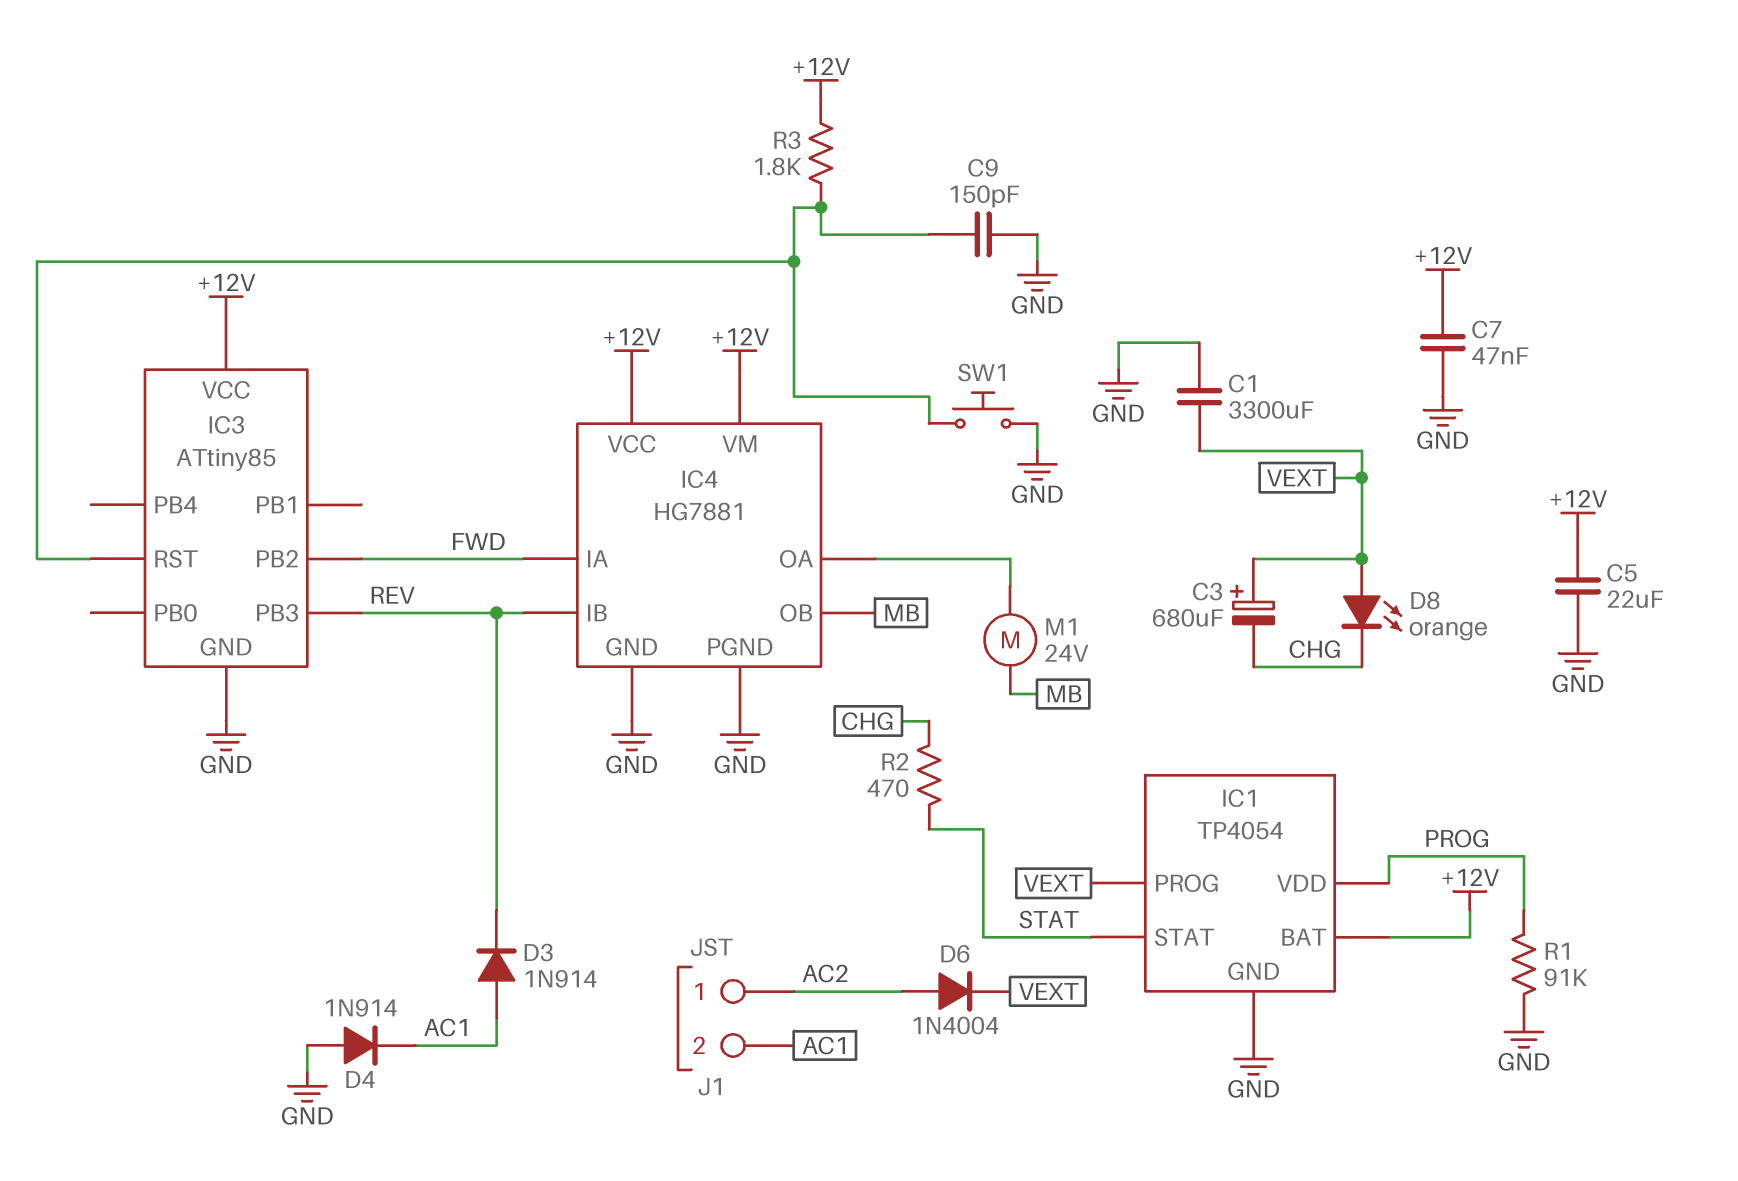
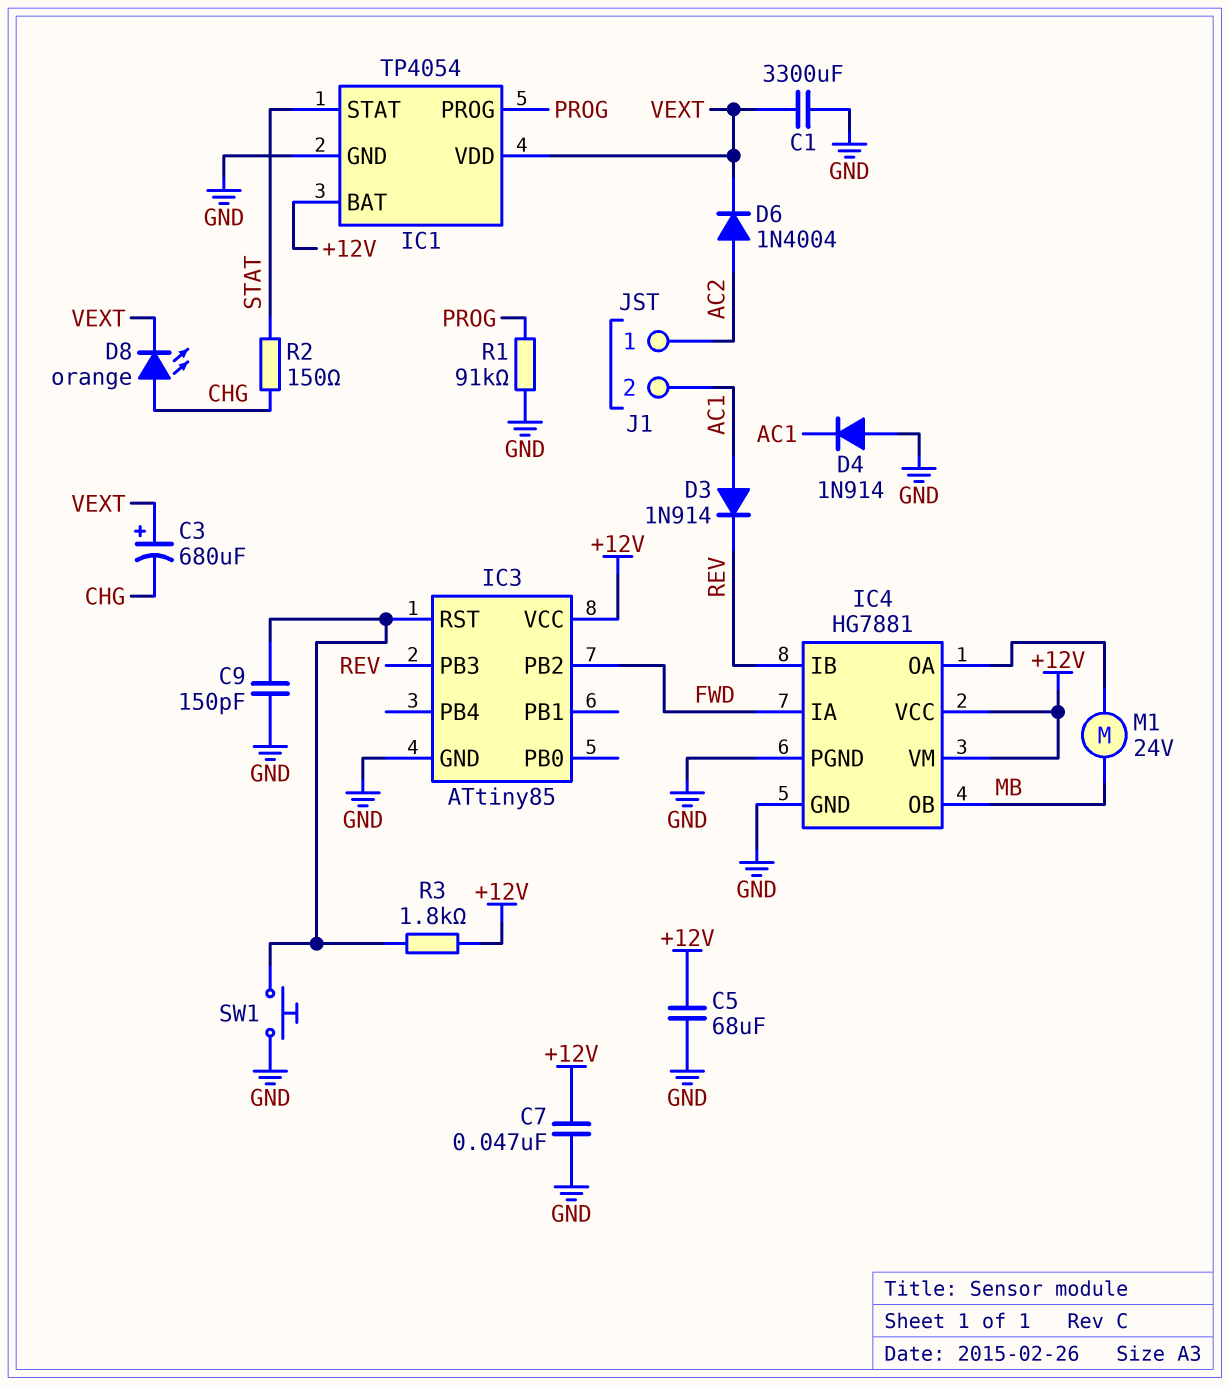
C5: 22uF (+12V, GND) -> 68uF (+12V, GND)
D8: LED orange (A VEXT, K CHG) -> LED orange (A CHG, K VEXT)
IC1 pin PROG: VEXT -> PROG
IC1 pin VDD: PROG -> VEXT
R2: 470 (CHG, STAT) -> 150 (CHG, STAT)

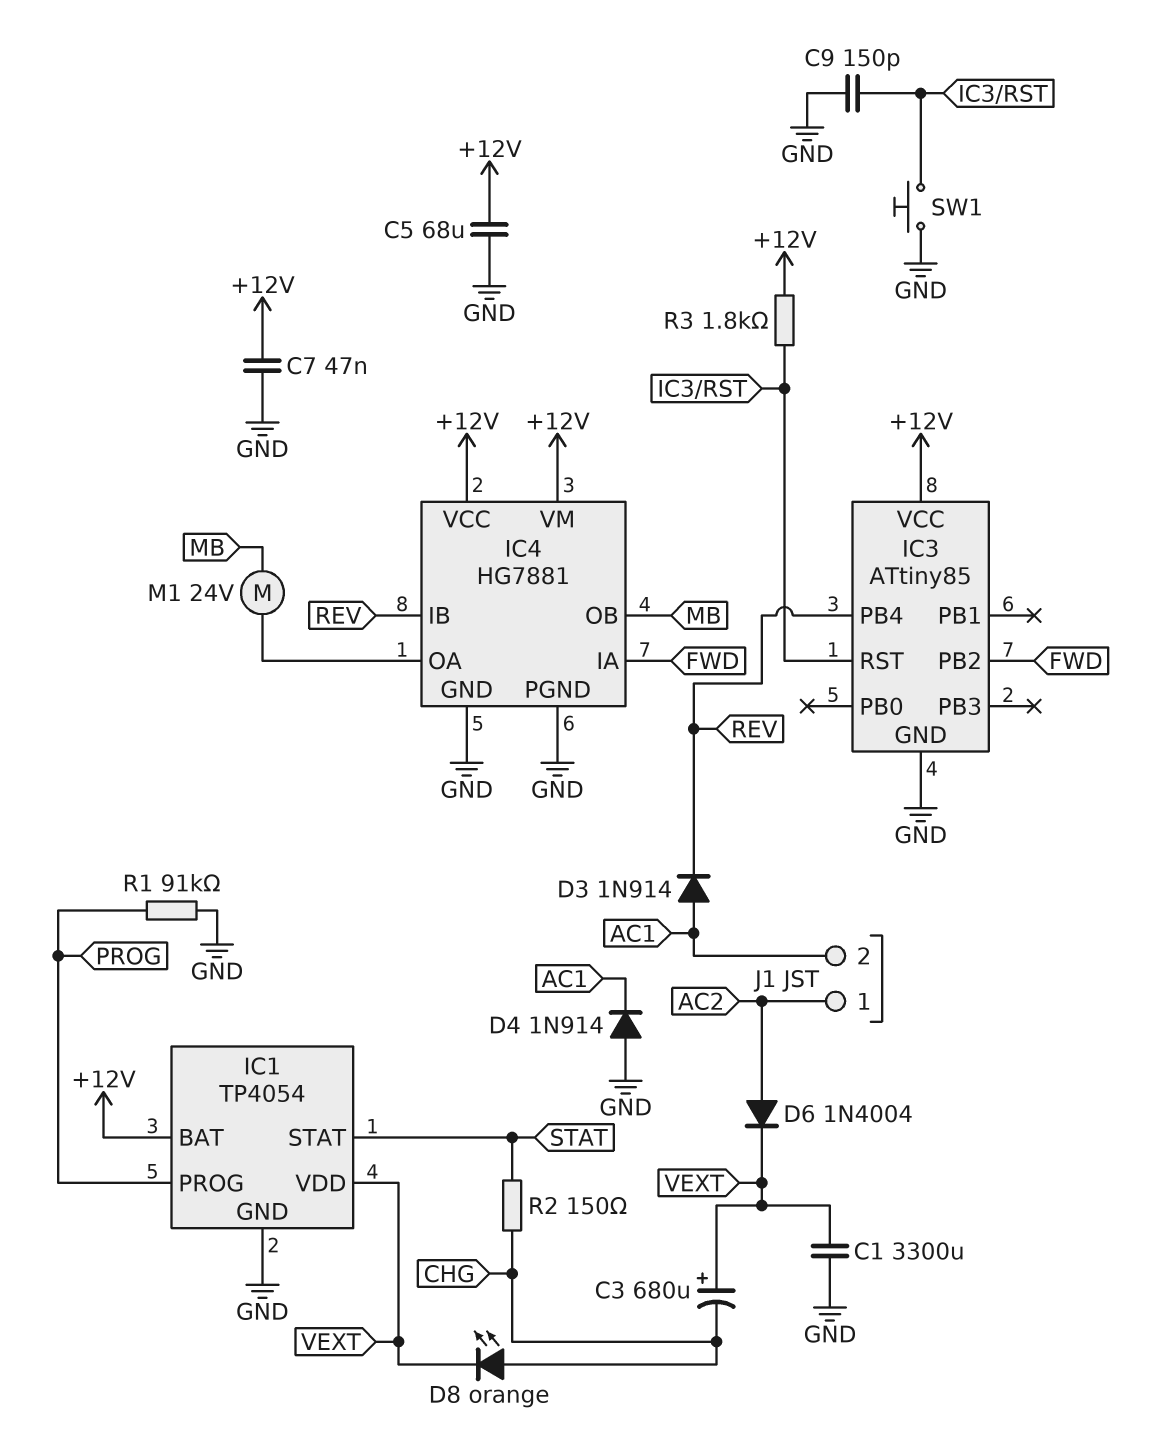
IC3 pin PB3: REV -> none
IC3 pin PB4: none -> REV

